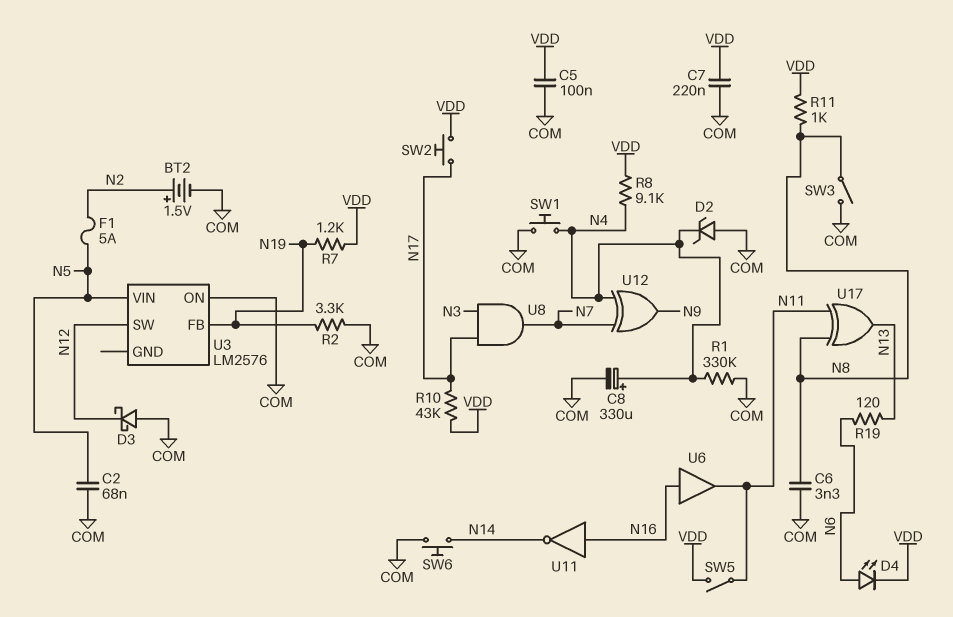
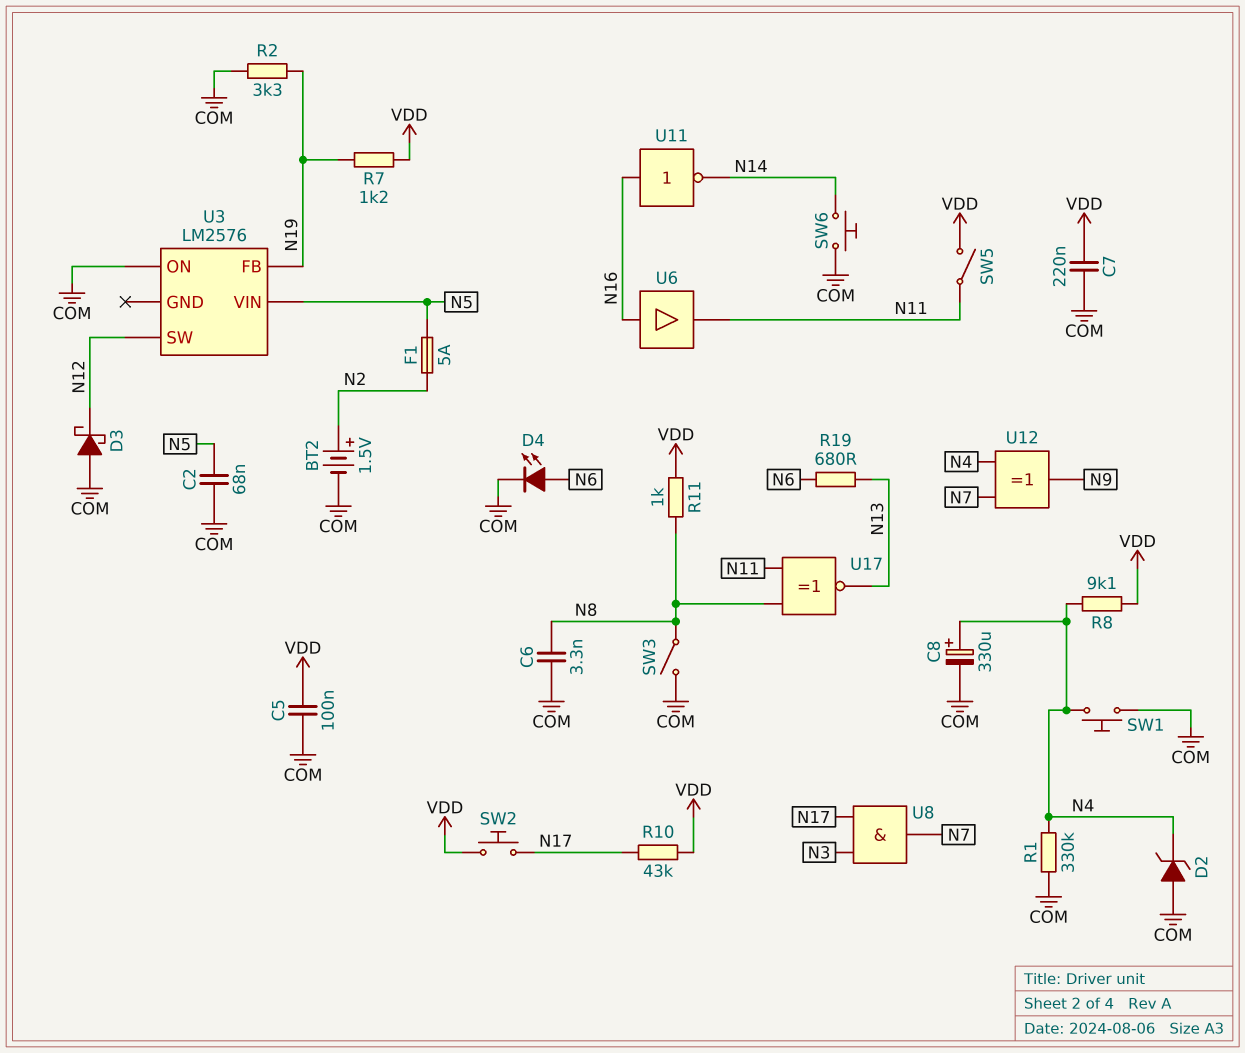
D4: LED (A N6, K VDD) -> LED (A N6, K COM)
R19: 120 (N6, N13) -> 680 (N6, N13)
U17: XOR (in N8, in N11, out N13) -> XNOR (in N8, in N11, out N13)

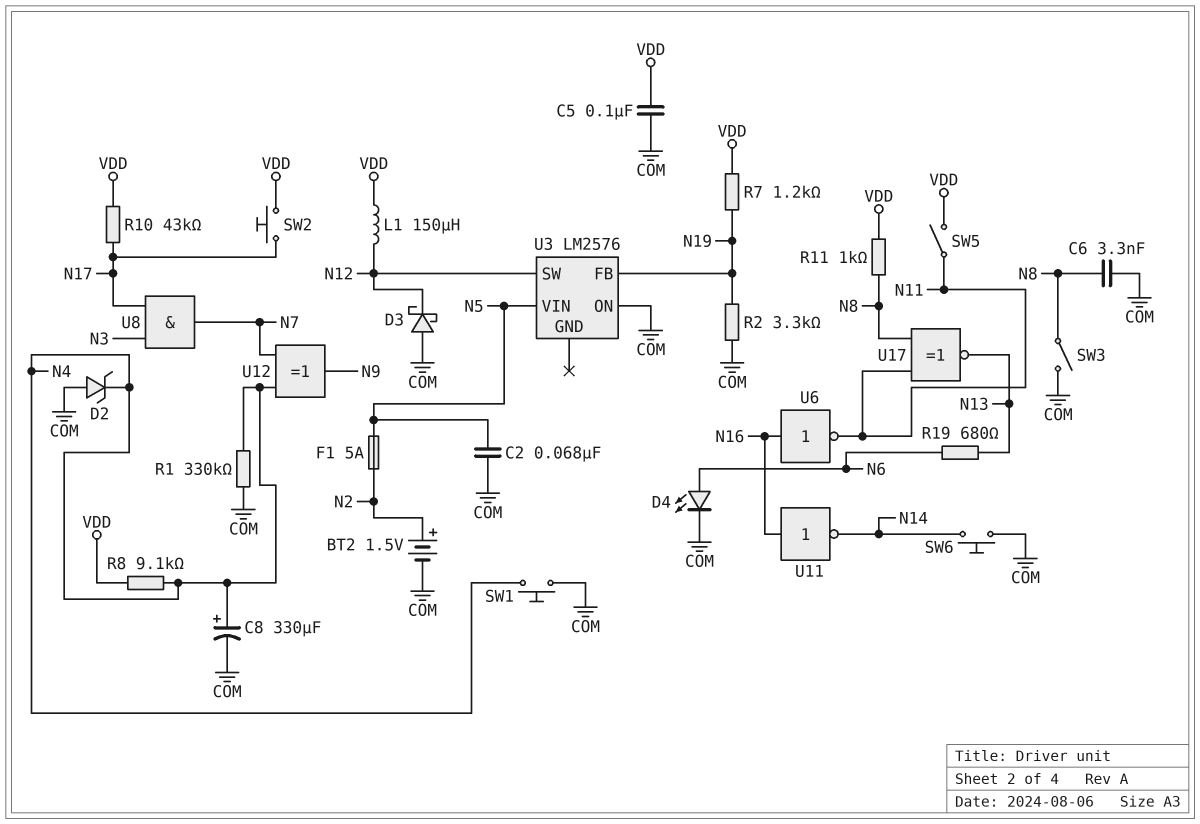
C7: 220nF (COM, VDD) -> none
L1: none -> 150uH (N12, VDD)
U6: buffer (in N16, out N11) -> NOT (in N16, out N11)

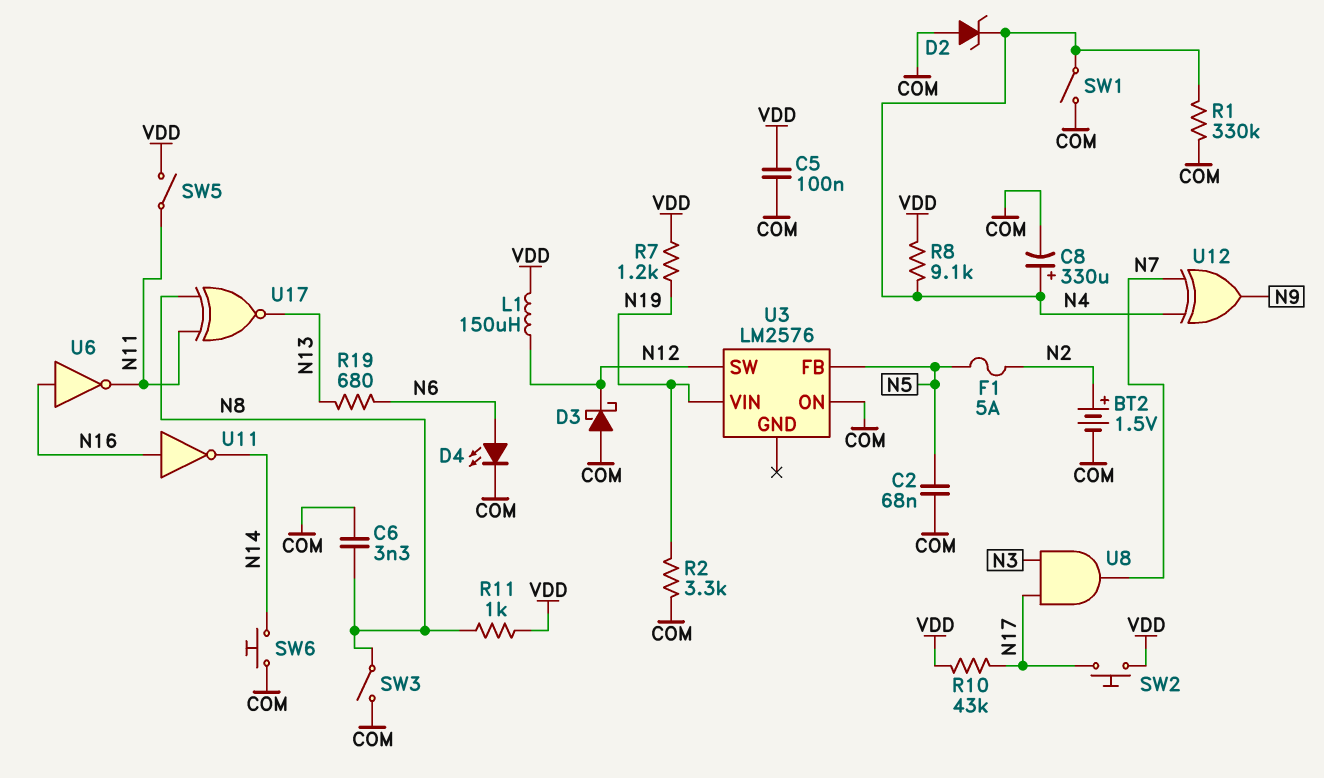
SW1: button (COM, N4) -> switch (COM, N4)
U3 pin FB: N19 -> N5
U3 pin VIN: N5 -> N19

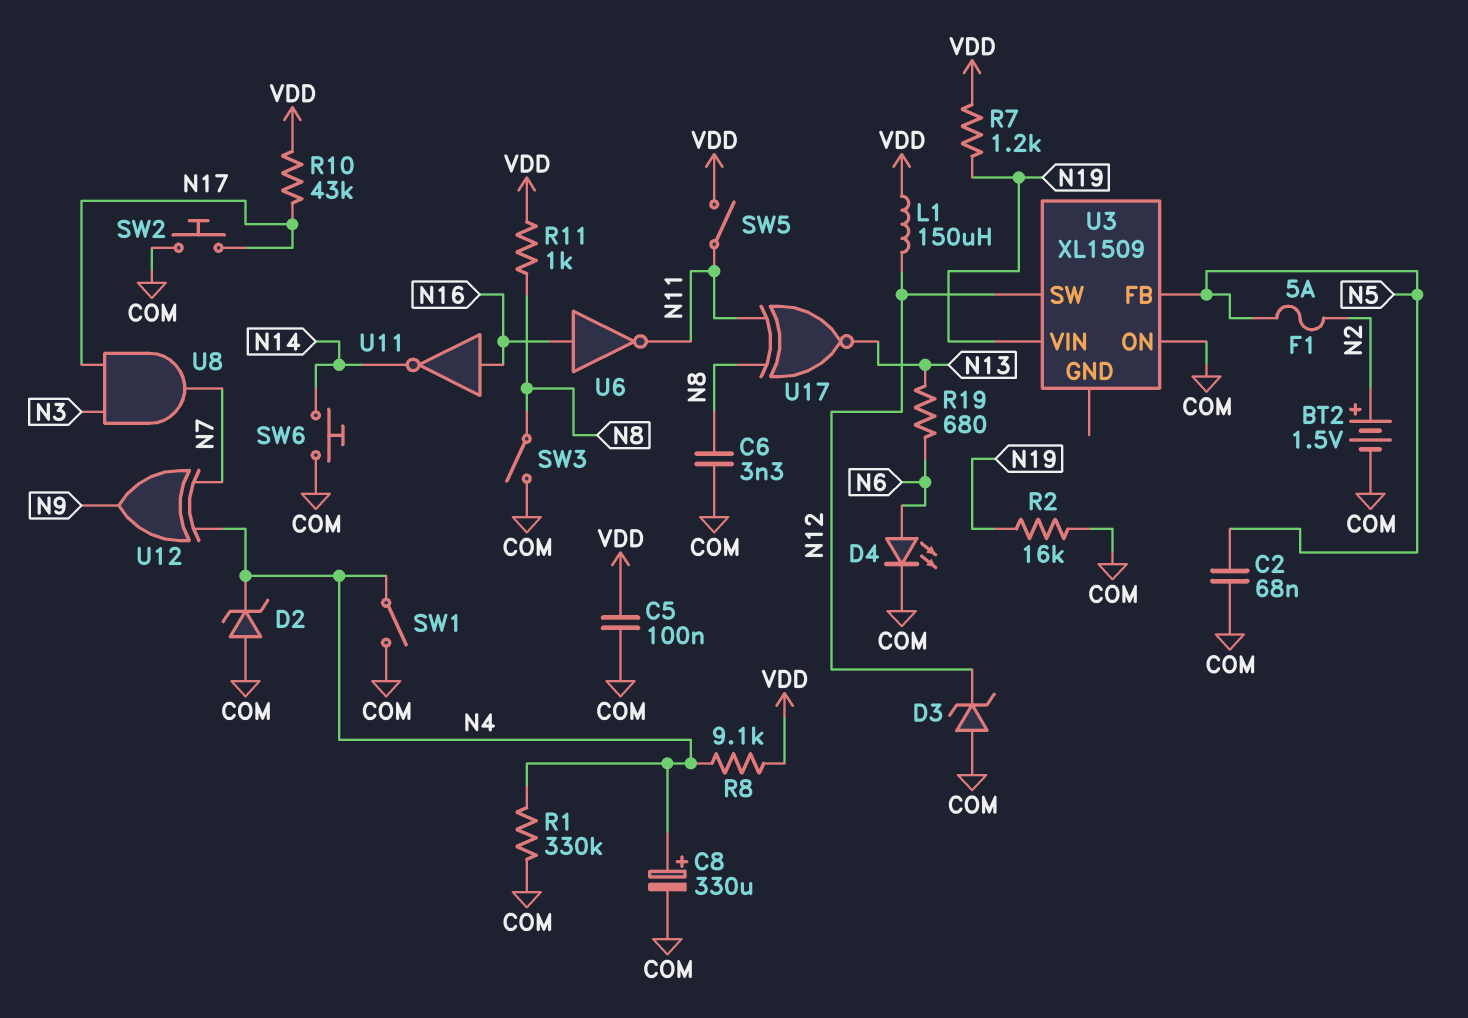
D3: schottky (A COM, K N12) -> zener (A COM, K N12)
R2: 3.3k (COM, N19) -> 16k (COM, N19)
SW2: button (N17, VDD) -> button (COM, N17)
U3: LM2576 -> XL1509

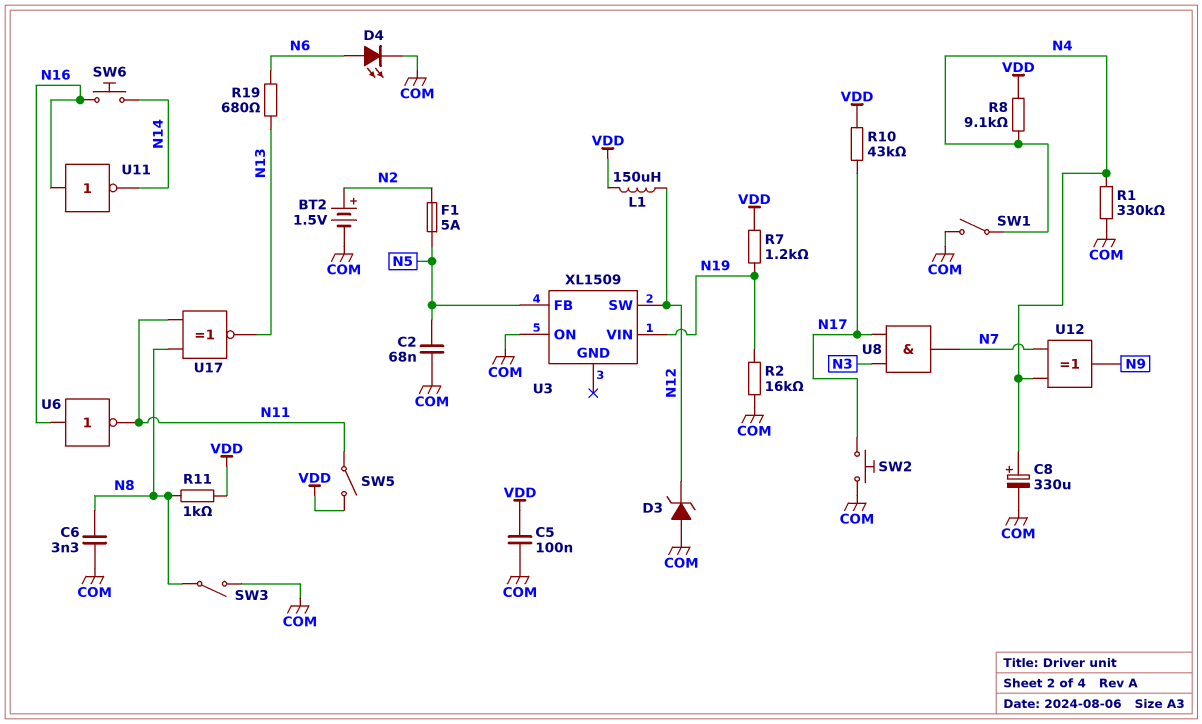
D2: zener (A COM, K N4) -> none
SW6: button (COM, N14) -> button (N14, N16)

